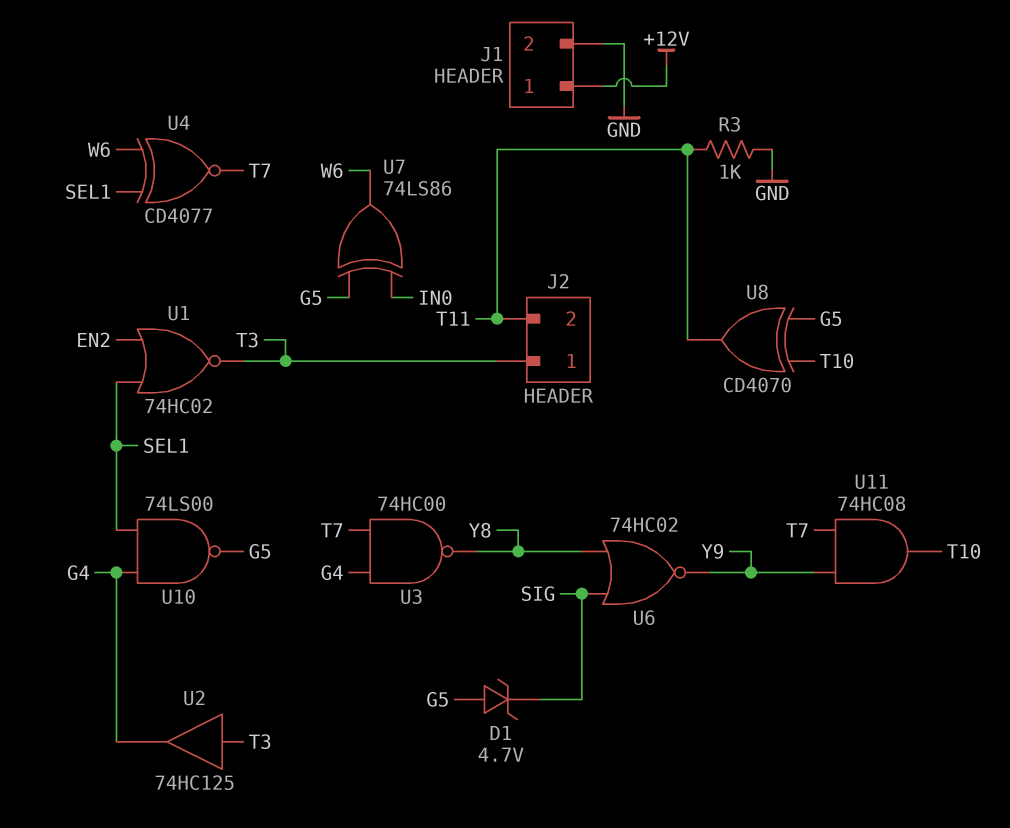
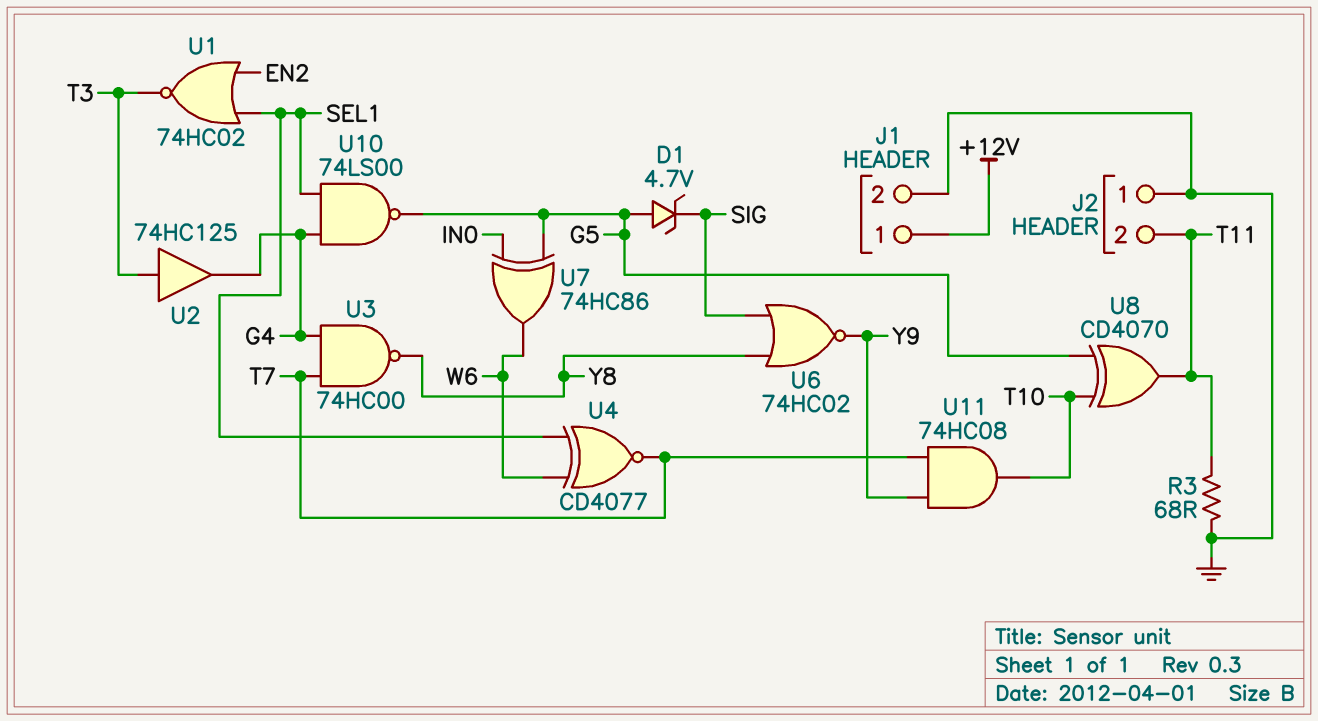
J2 pin 1: T3 -> GND
R3: 1k (GND, T11) -> 68 (GND, T11)
U7: XOR 74LS86 (in G5, in IN0, out W6) -> XOR 74HC86 (in G5, in IN0, out W6)

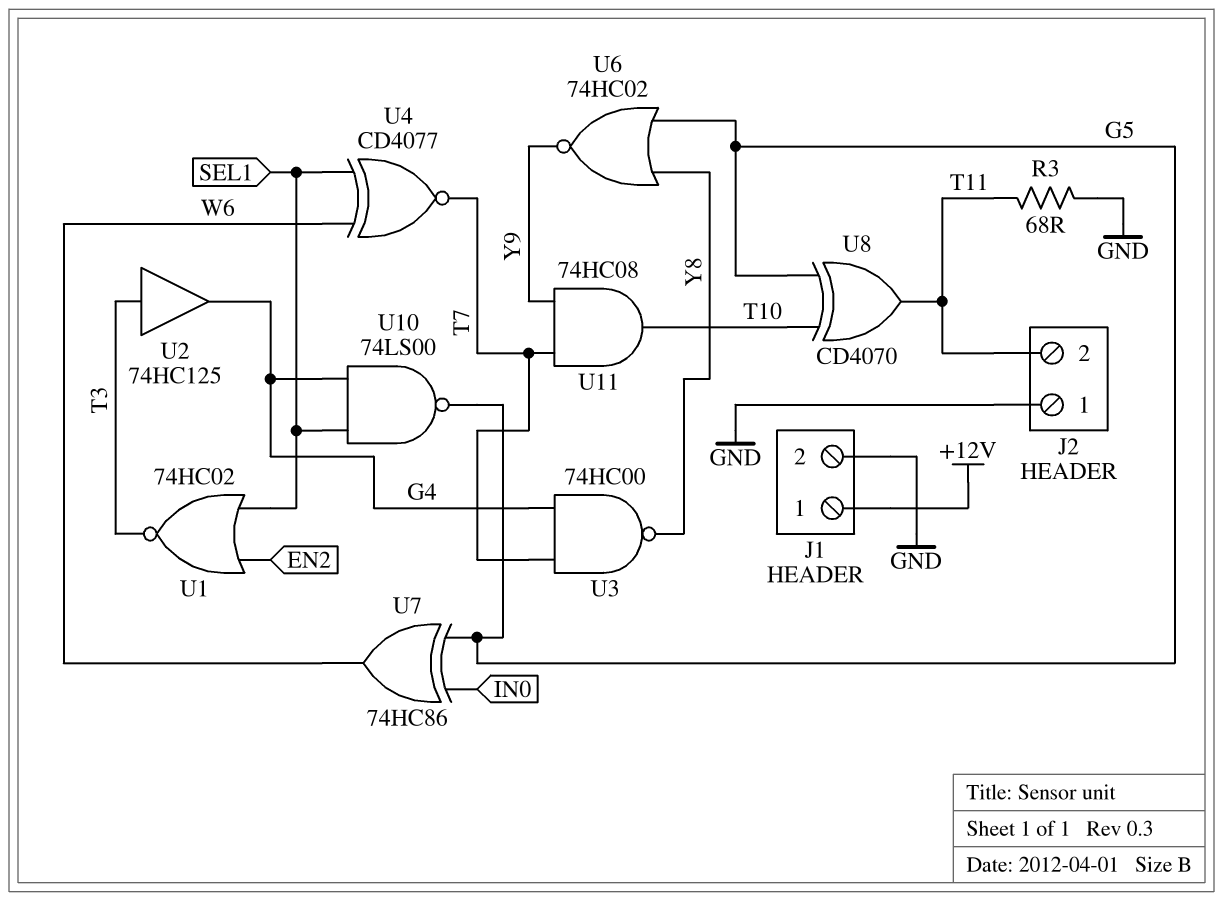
D1: zener 4.7V (A G5, K SIG) -> none
U6: NOR 74HC02 (in SIG, in Y8, out Y9) -> NOR 74HC02 (in G5, in Y8, out Y9)

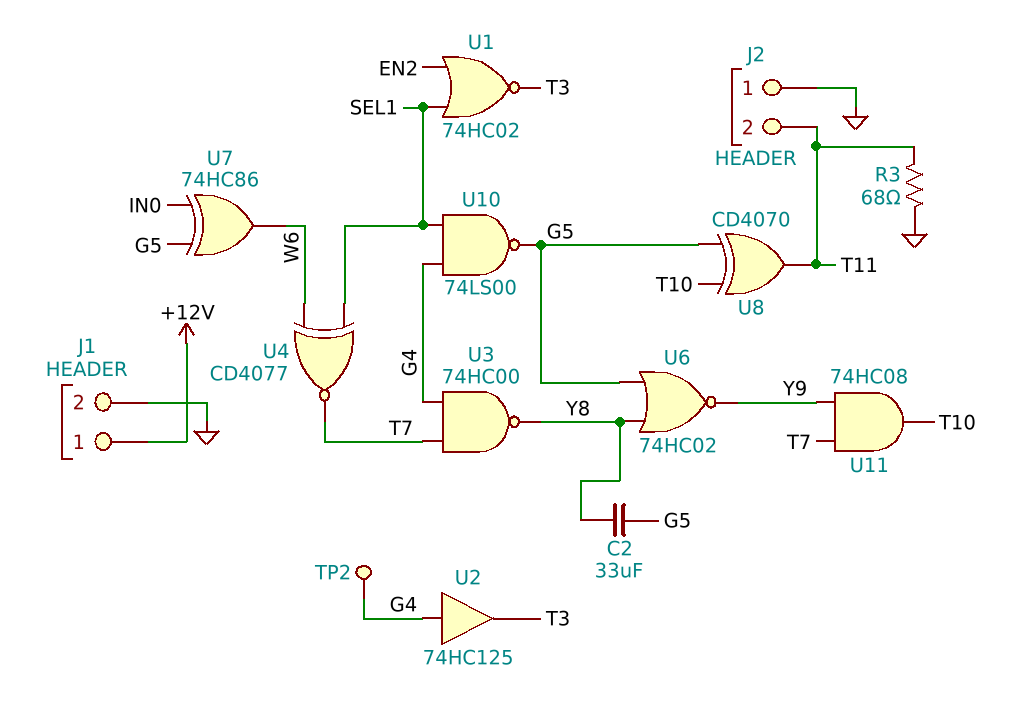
C2: none -> 33uF (G5, Y8)
TP2: none -> test point (G4)
U2: buffer 74HC125 (in T3, out G4) -> buffer 74HC125 (in G4, out T3)

